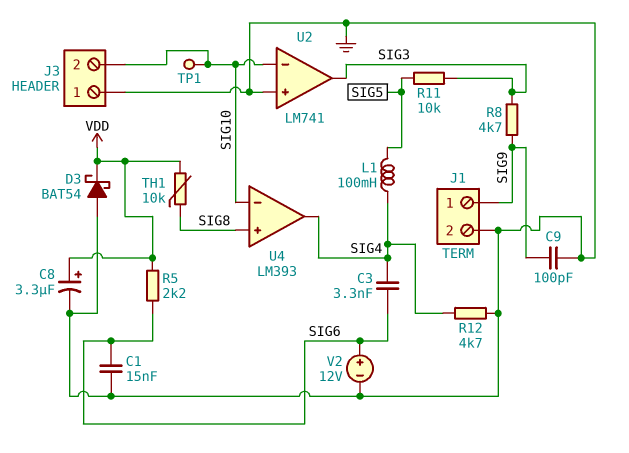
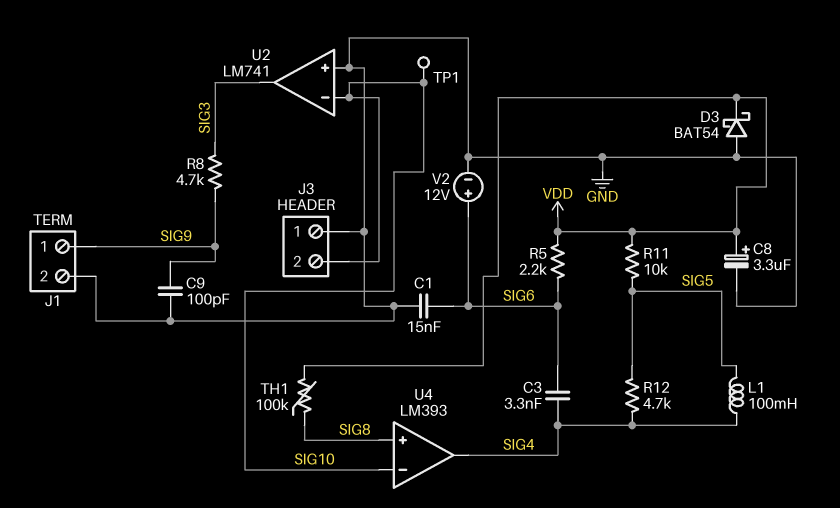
R11: 10k (SIG3, SIG5) -> 10k (SIG5, VDD)
R12: 4.7k (GND, SIG4) -> 4.7k (SIG4, SIG5)
TH1: 10k (SIG8, VDD) -> 100k (SIG8, VDD)

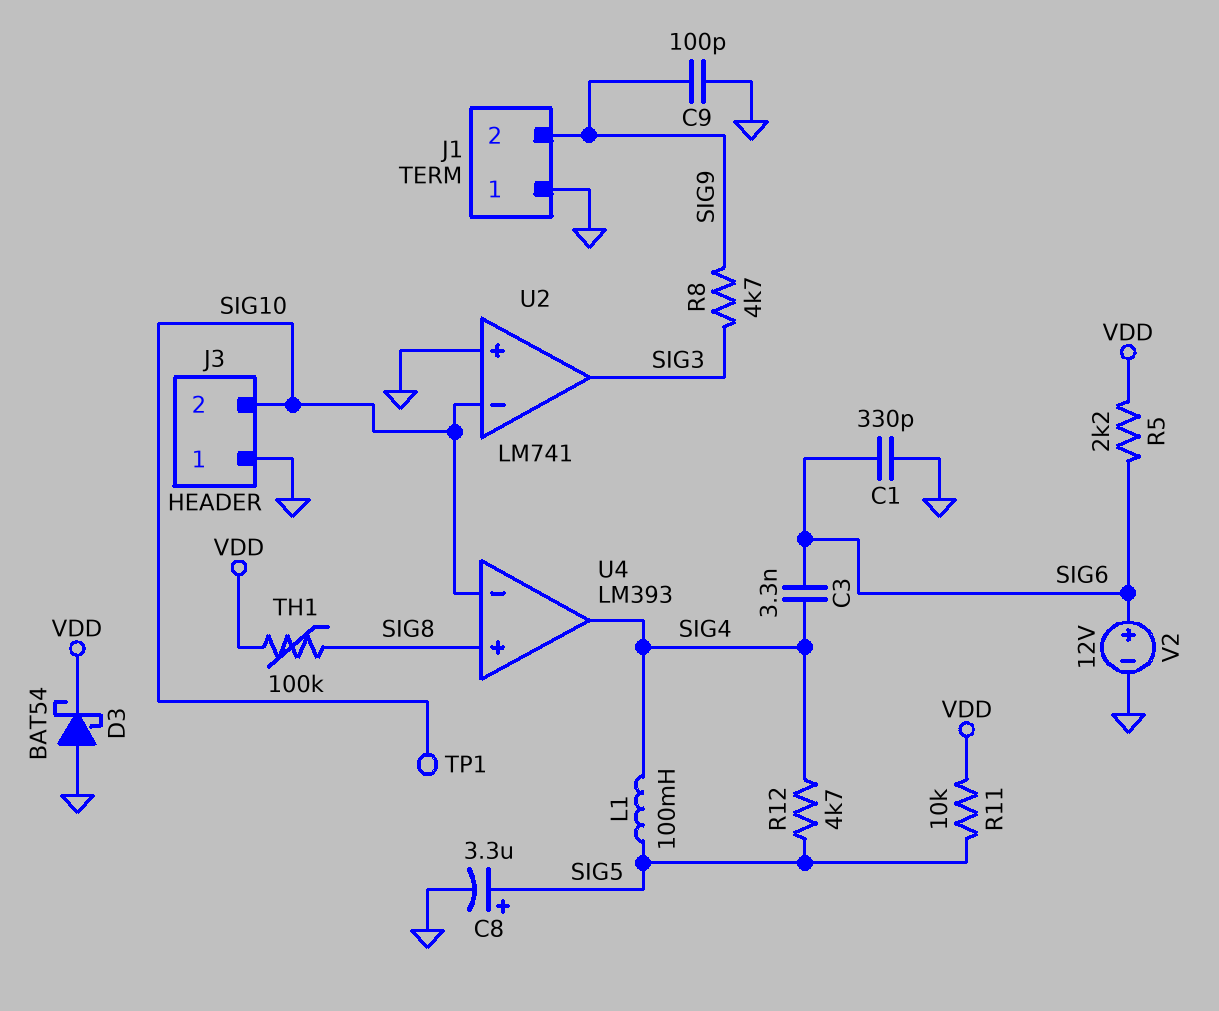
C1: 15nF (GND, SIG6) -> 330pF (GND, SIG6)
C8: 3.3uF (plus VDD, minus GND) -> 3.3uF (plus SIG5, minus GND)
J1 pin 1: SIG9 -> GND
J1 pin 2: GND -> SIG9

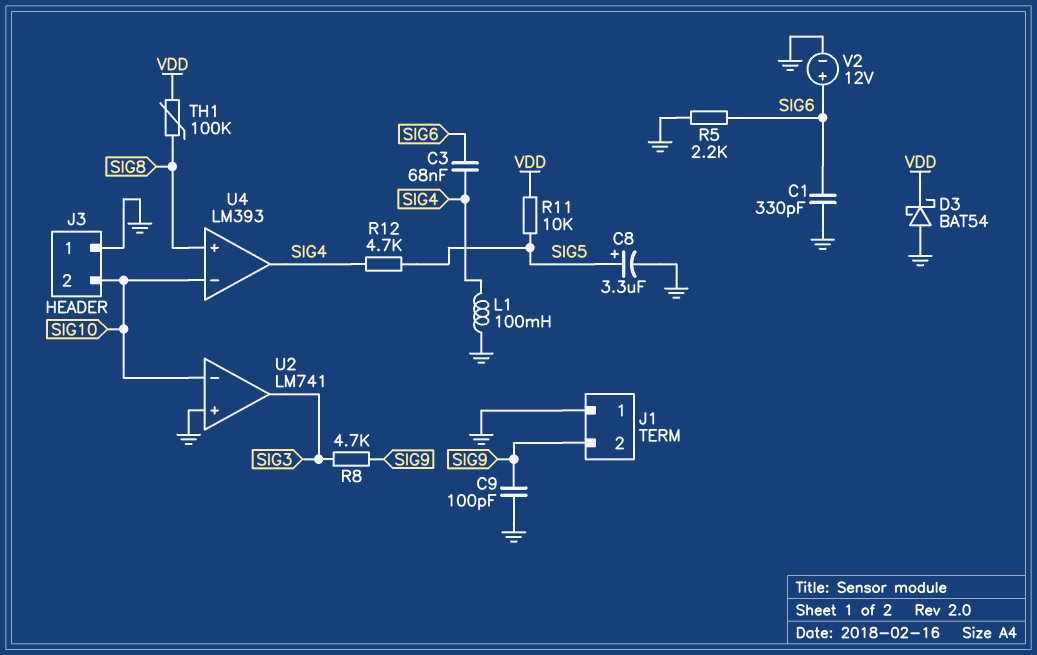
C3: 3.3nF (SIG4, SIG6) -> 68nF (SIG4, SIG6)
L1: 100mH (SIG4, SIG5) -> 100mH (GND, SIG4)
R5: 2.2k (SIG6, VDD) -> 2.2k (GND, SIG6)
TP1: test point (SIG10) -> none

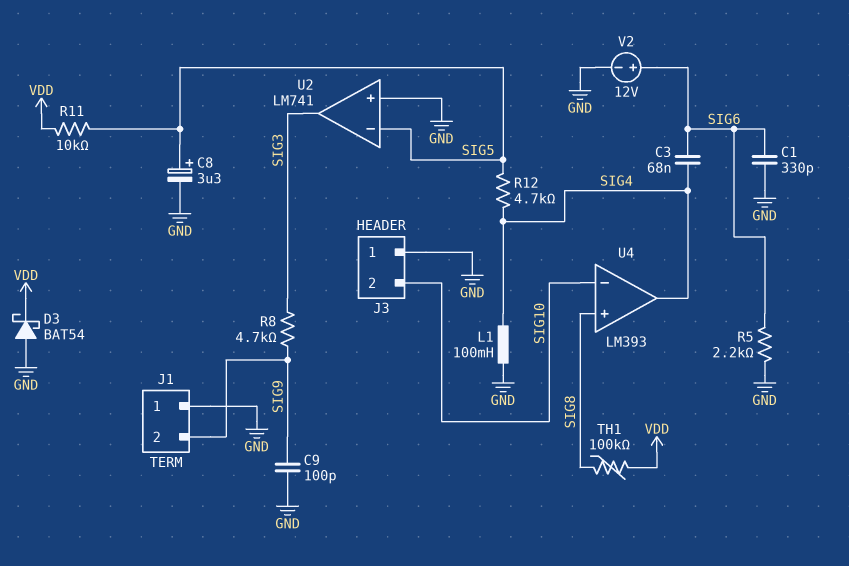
U2 pin in-: SIG10 -> SIG5

